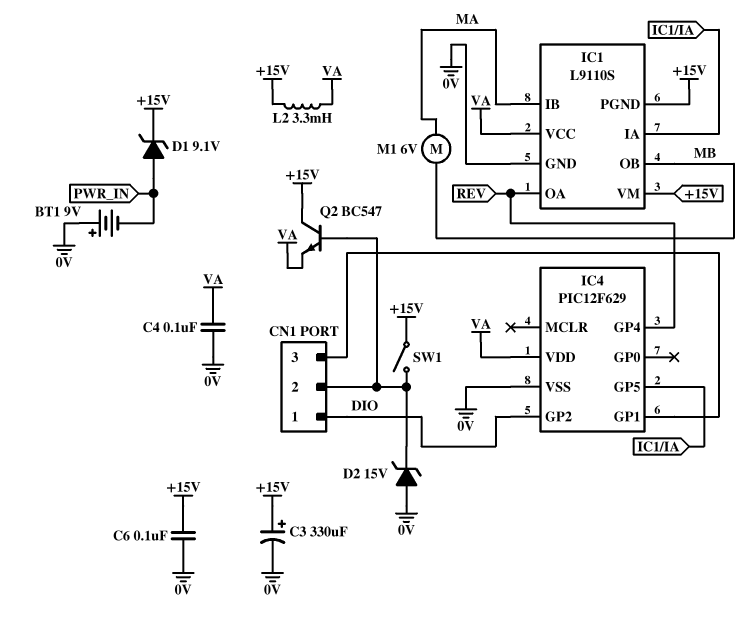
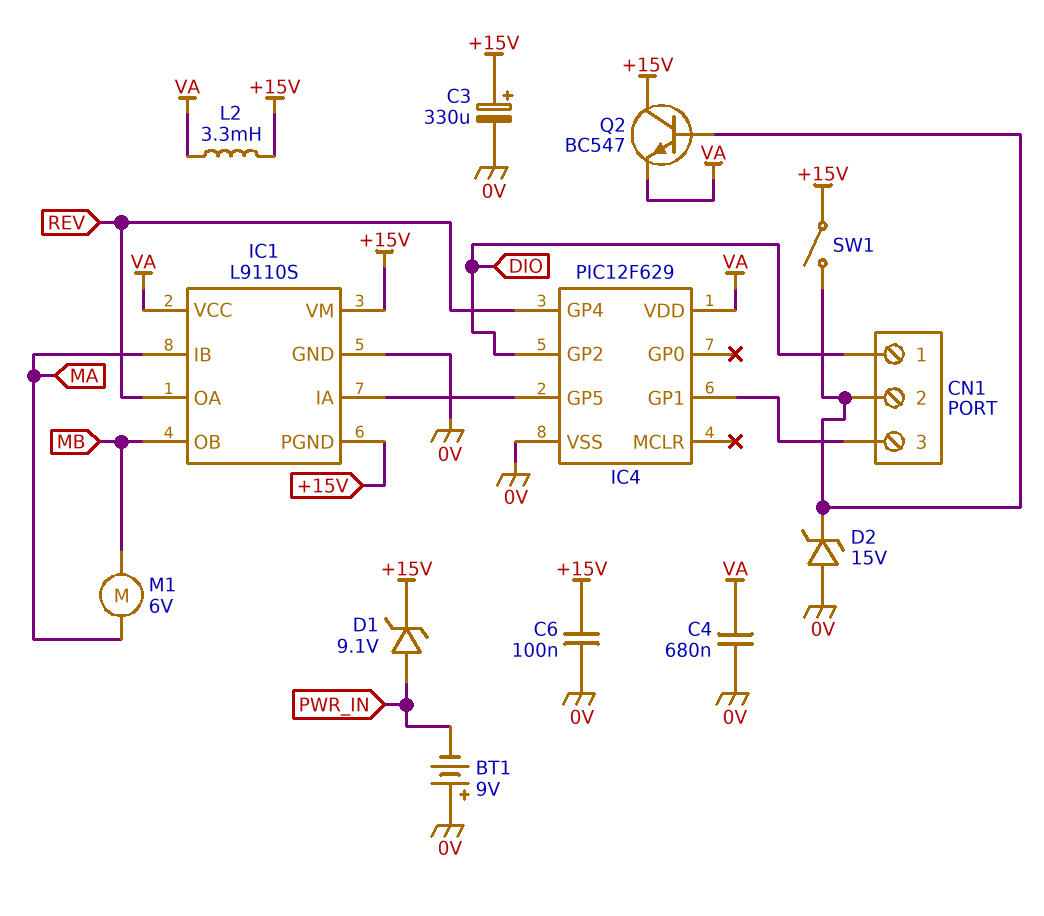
C4: 100nF (0V, VA) -> 680nF (0V, VA)

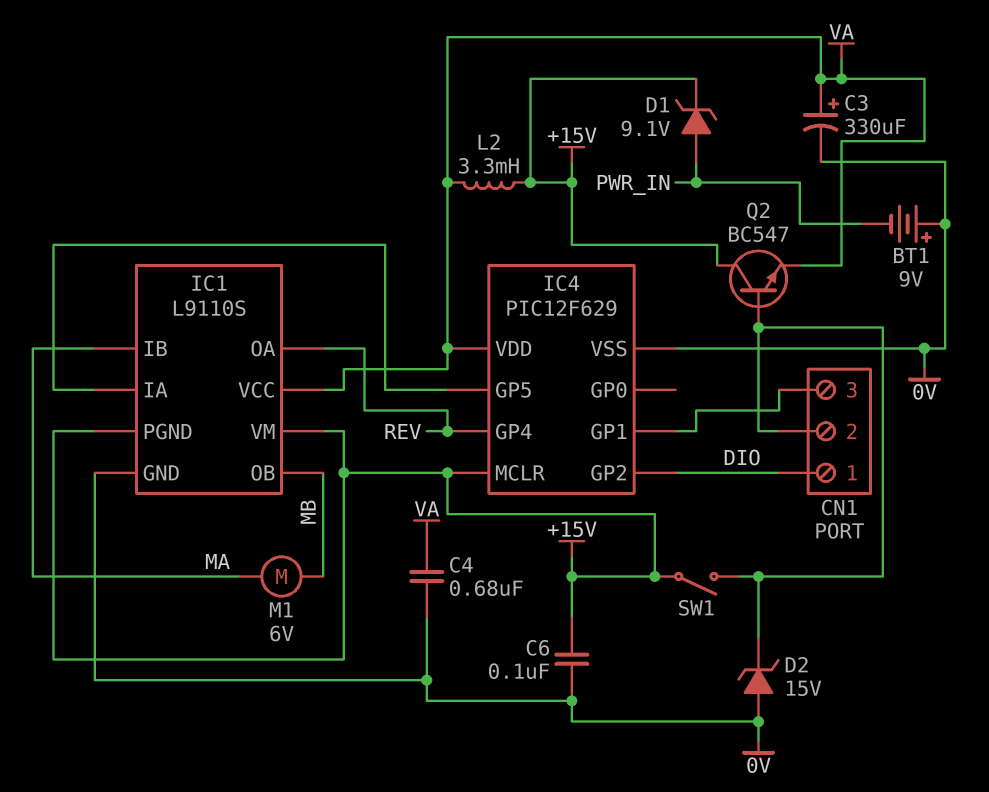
C3: 330uF (plus +15V, minus 0V) -> 330uF (plus VA, minus 0V)
IC4 pin MCLR: none -> +15V

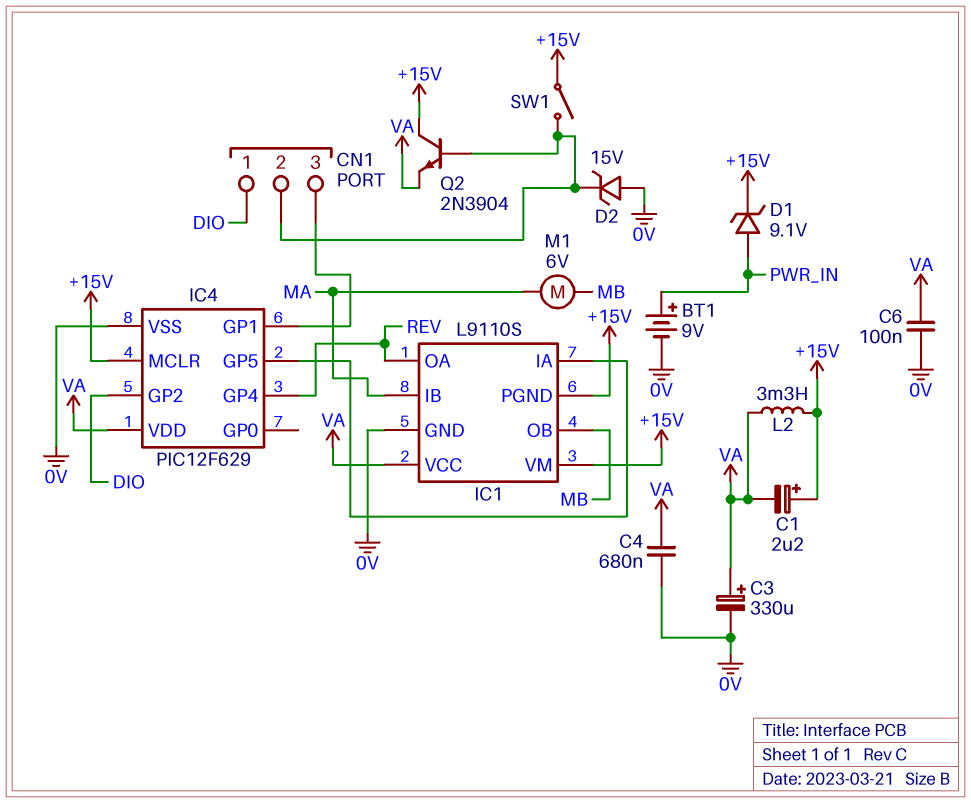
BT1: 9V (plus 0V, minus PWR_IN) -> 9V (plus PWR_IN, minus 0V)
C1: none -> 2.2uF (plus +15V, minus VA)
C6: 100nF (+15V, 0V) -> 100nF (0V, VA)
Q2: NPN BC547 (B CN1/2, C +15V, E VA) -> NPN 2N3904 (B CN1/2, C +15V, E VA)

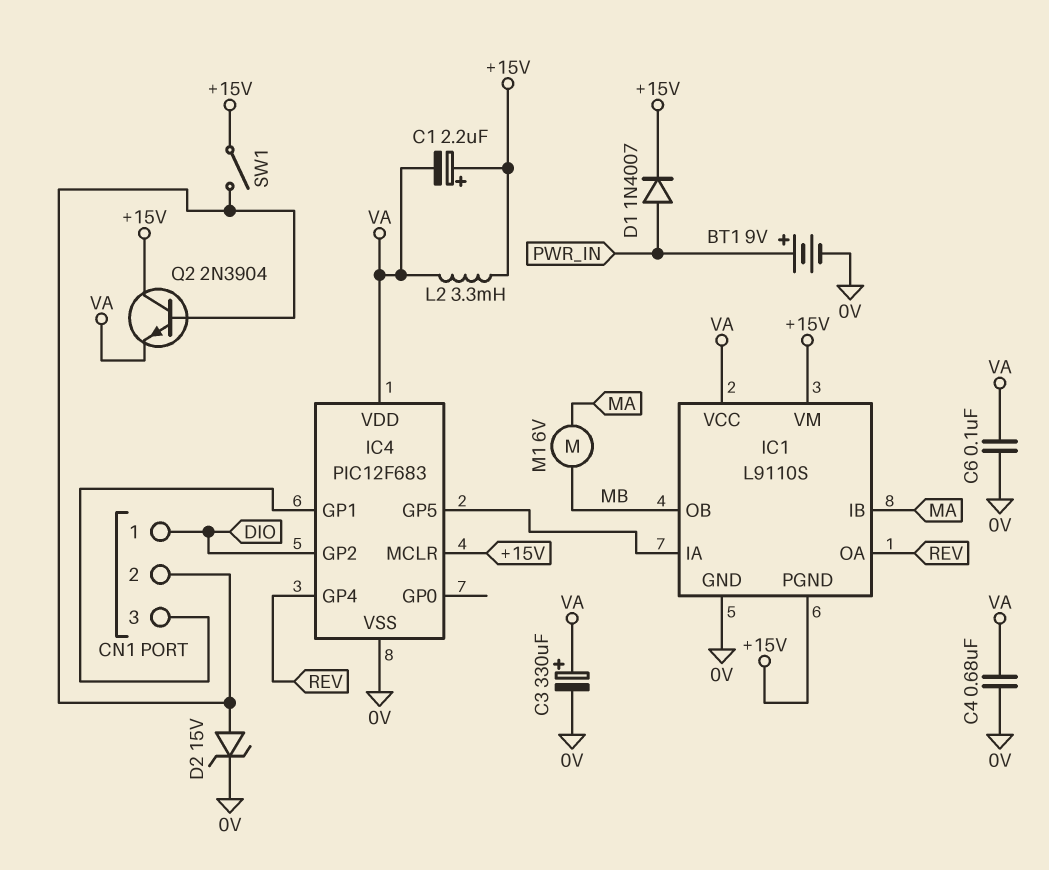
D1: zener 9.1V (A PWR_IN, K +15V) -> diode 1N4007 (A PWR_IN, K +15V)
D2: zener 15V (A 0V, K CN1/2) -> zener 15V (A CN1/2, K 0V)
IC4: PIC12F629 -> PIC12F683

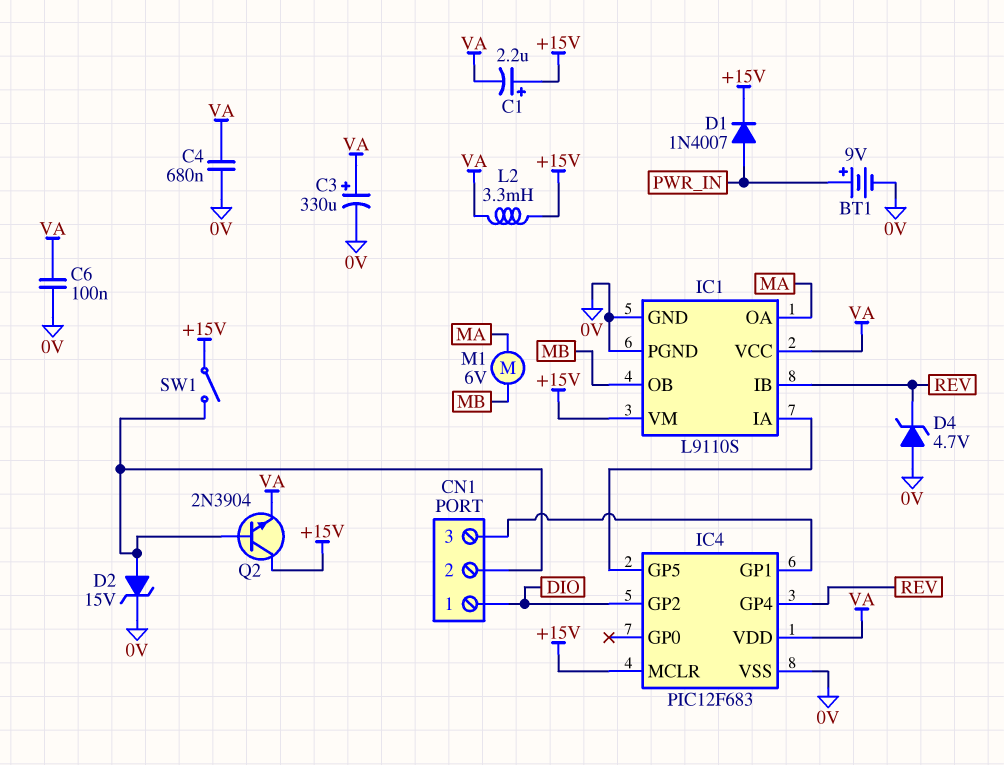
D4: none -> zener 4.7V (A 0V, K REV)
IC1 pin IB: MA -> REV
IC1 pin OA: REV -> MA
IC1 pin PGND: +15V -> 0V

